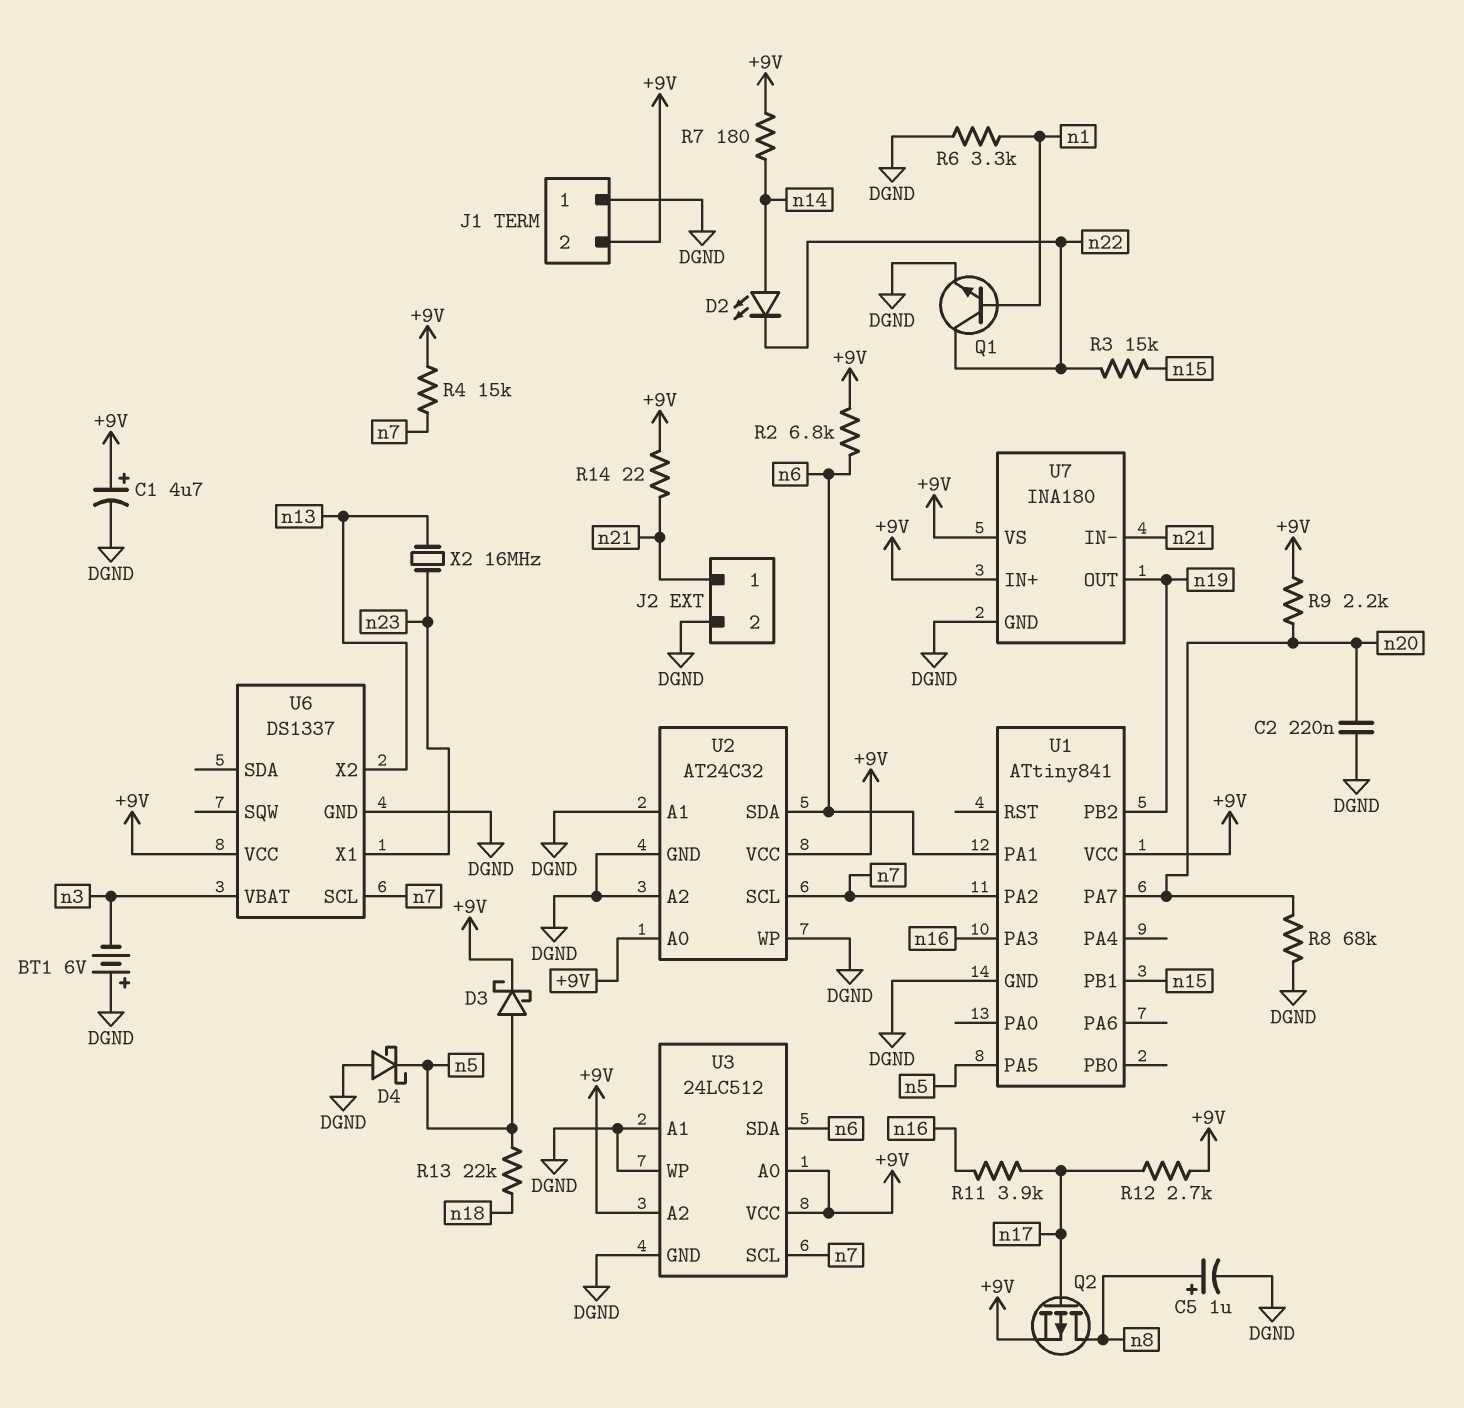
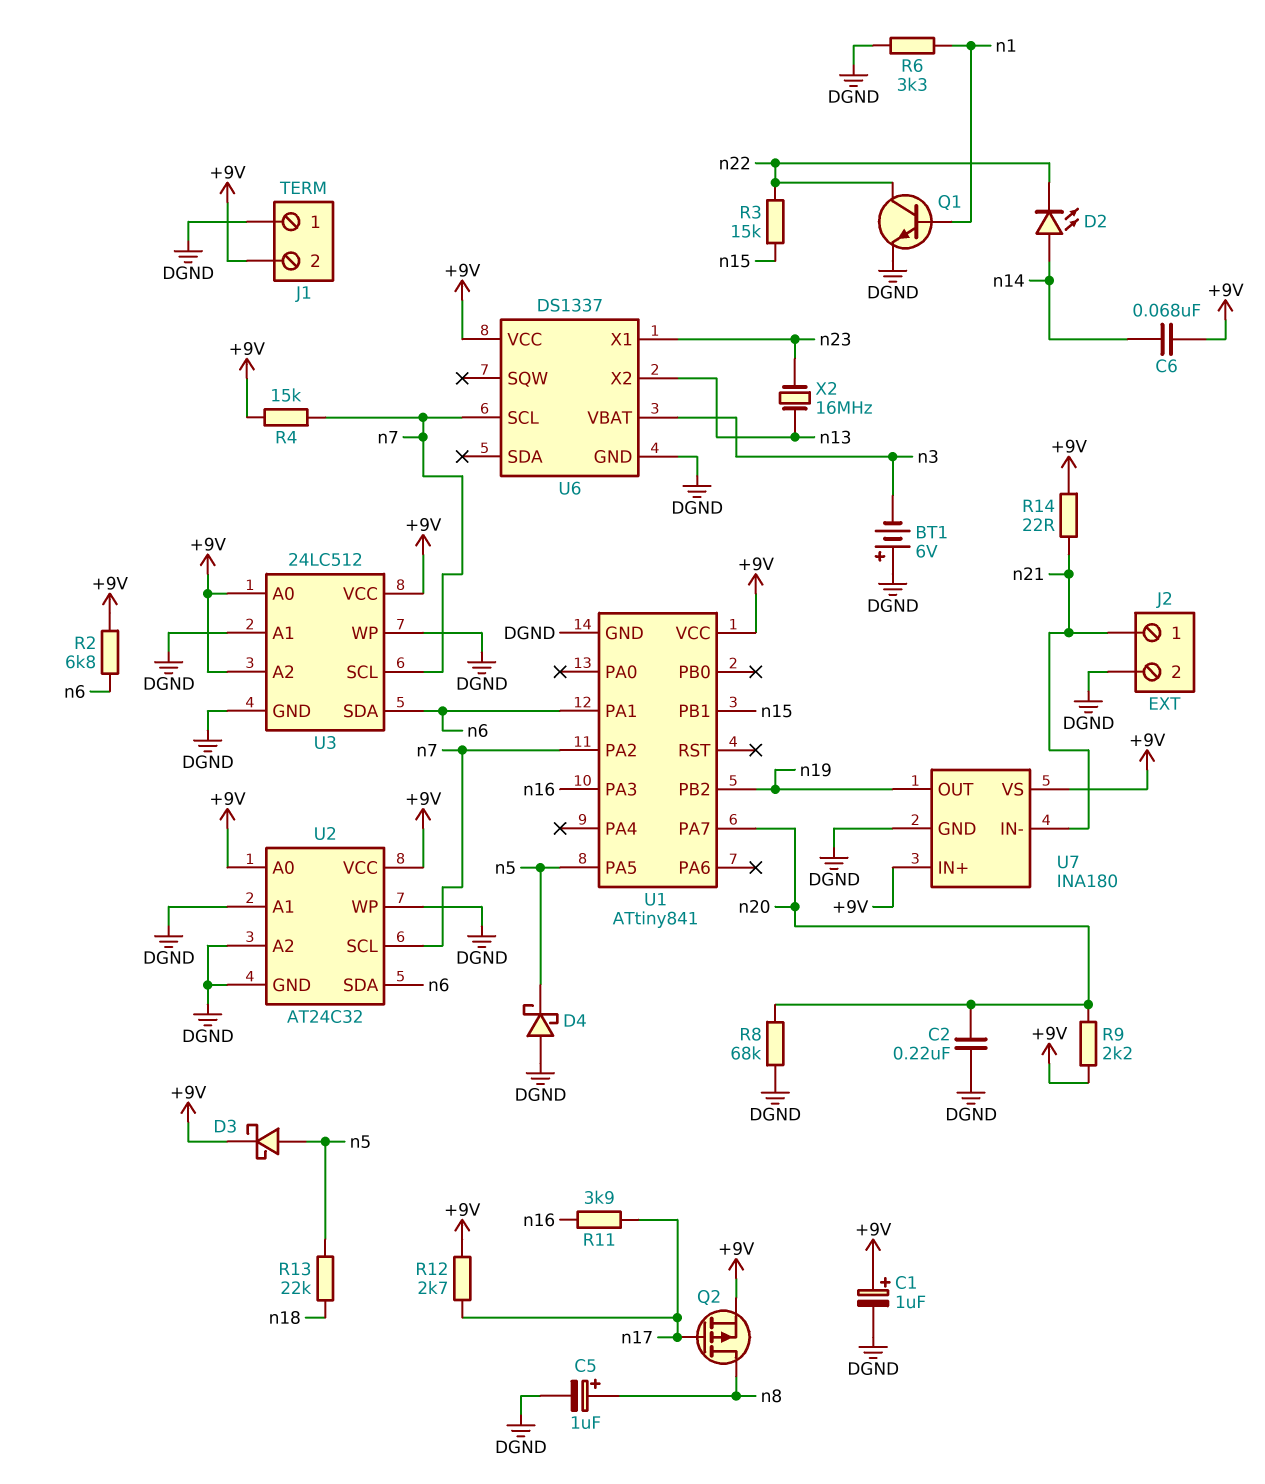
C1: 4.7uF (plus +9V, minus DGND) -> 1uF (plus +9V, minus DGND)
C6: none -> 68nF (+9V, n14)
R7: 180 (+9V, n14) -> none

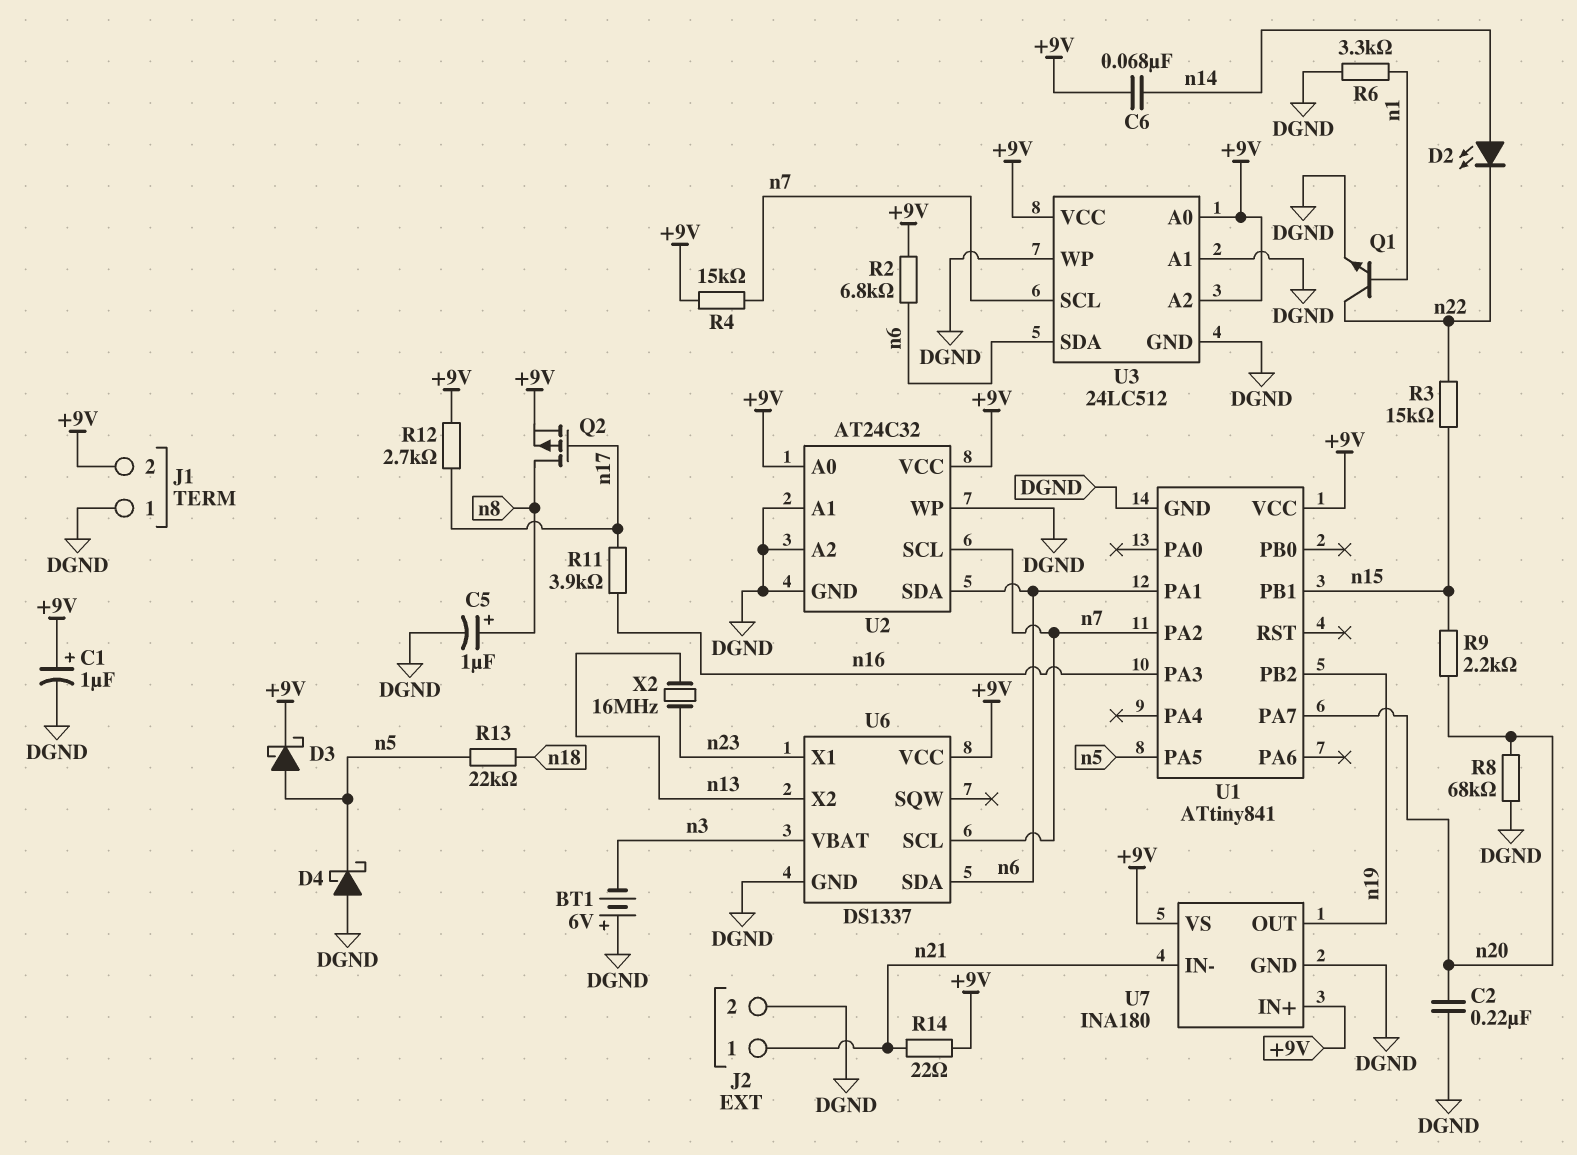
R9: 2.2k (+9V, n20) -> 2.2k (n15, n20)
U6 pin SDA: none -> n6

